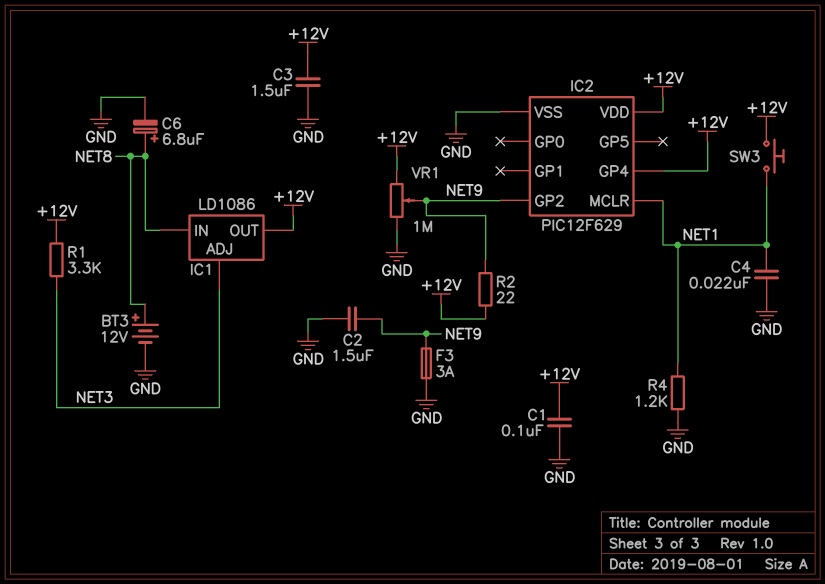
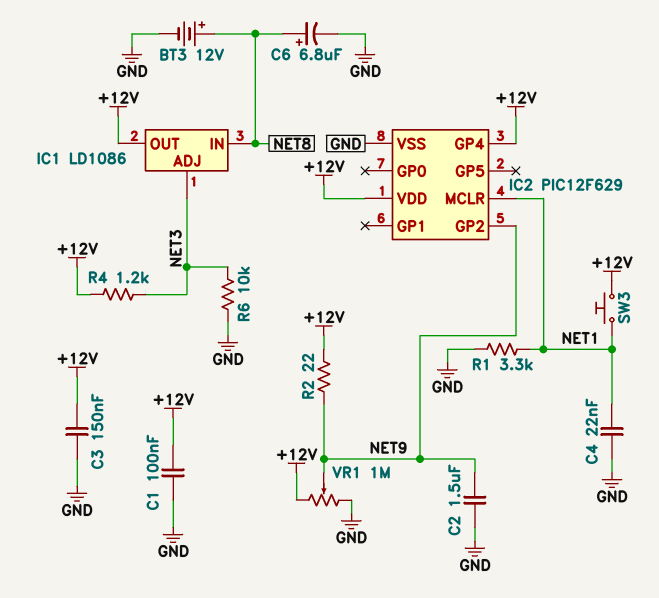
C3: 1.5uF (+12V, GND) -> 150nF (+12V, GND)
F3: 3A (GND, NET9) -> none
R1: 3.3k (+12V, NET3) -> 3.3k (GND, NET1)
R4: 1.2k (GND, NET1) -> 1.2k (+12V, NET3)
R6: none -> 10k (GND, NET3)

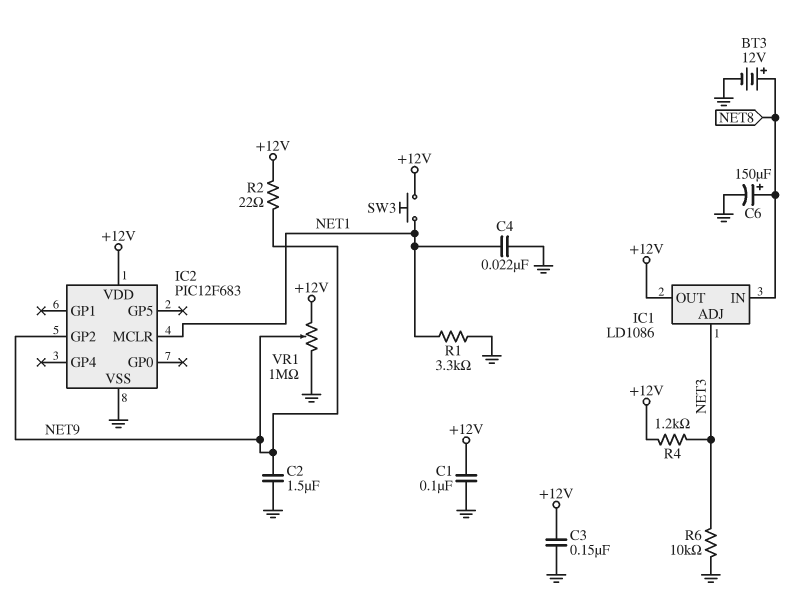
C6: 6.8uF (plus NET8, minus GND) -> 150uF (plus NET8, minus GND)
IC2: PIC12F629 -> PIC12F683
IC2 pin GP4: +12V -> none

